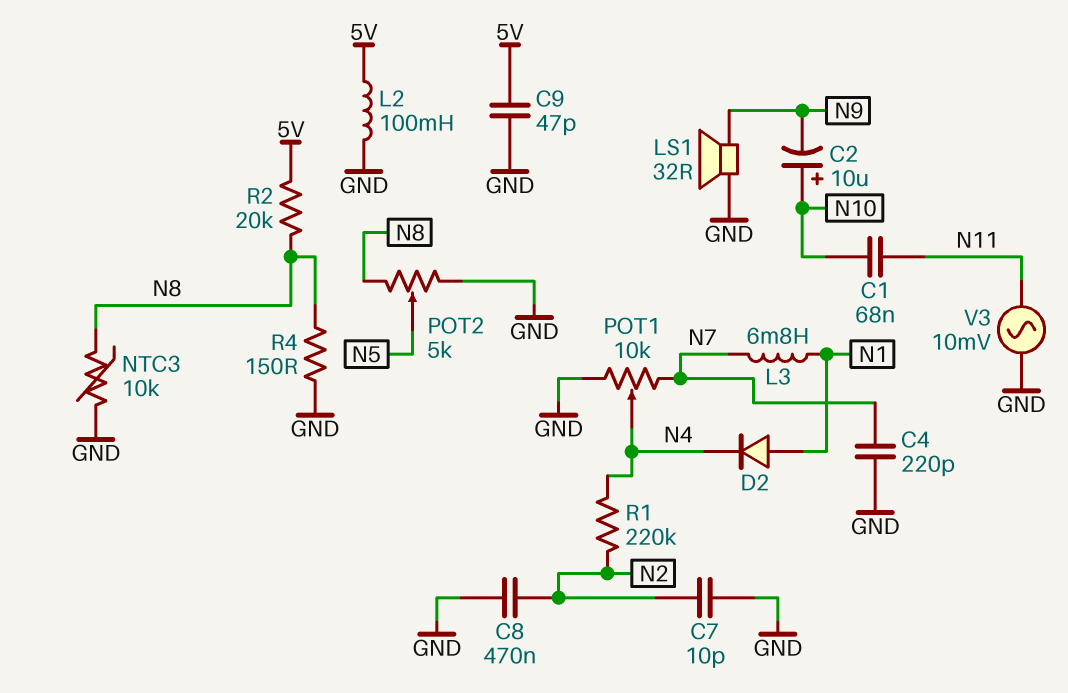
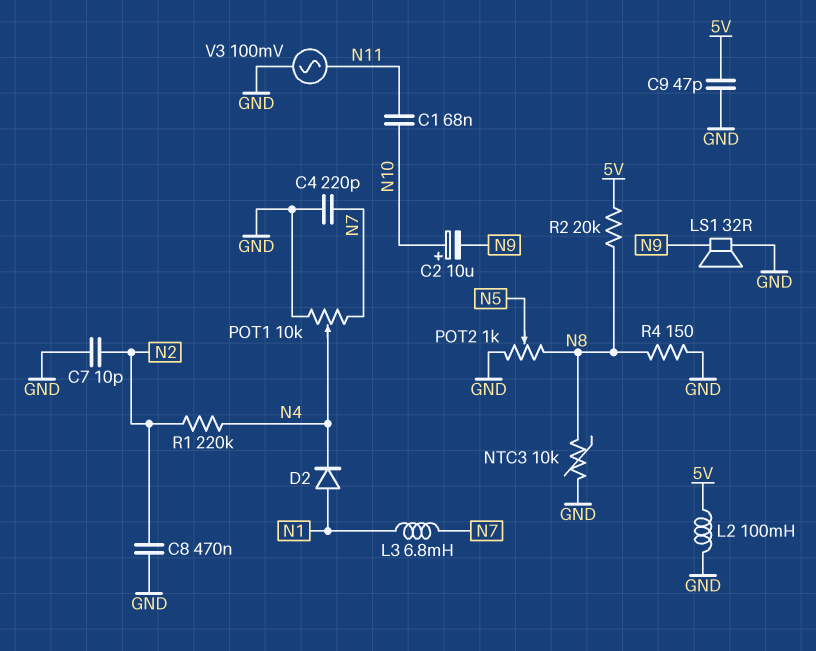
POT2: 5k (GND, N8, wiper N5) -> 1k (GND, N8, wiper N5)
V3: AC 10mV (GND, N11) -> AC 100mV (GND, N11)

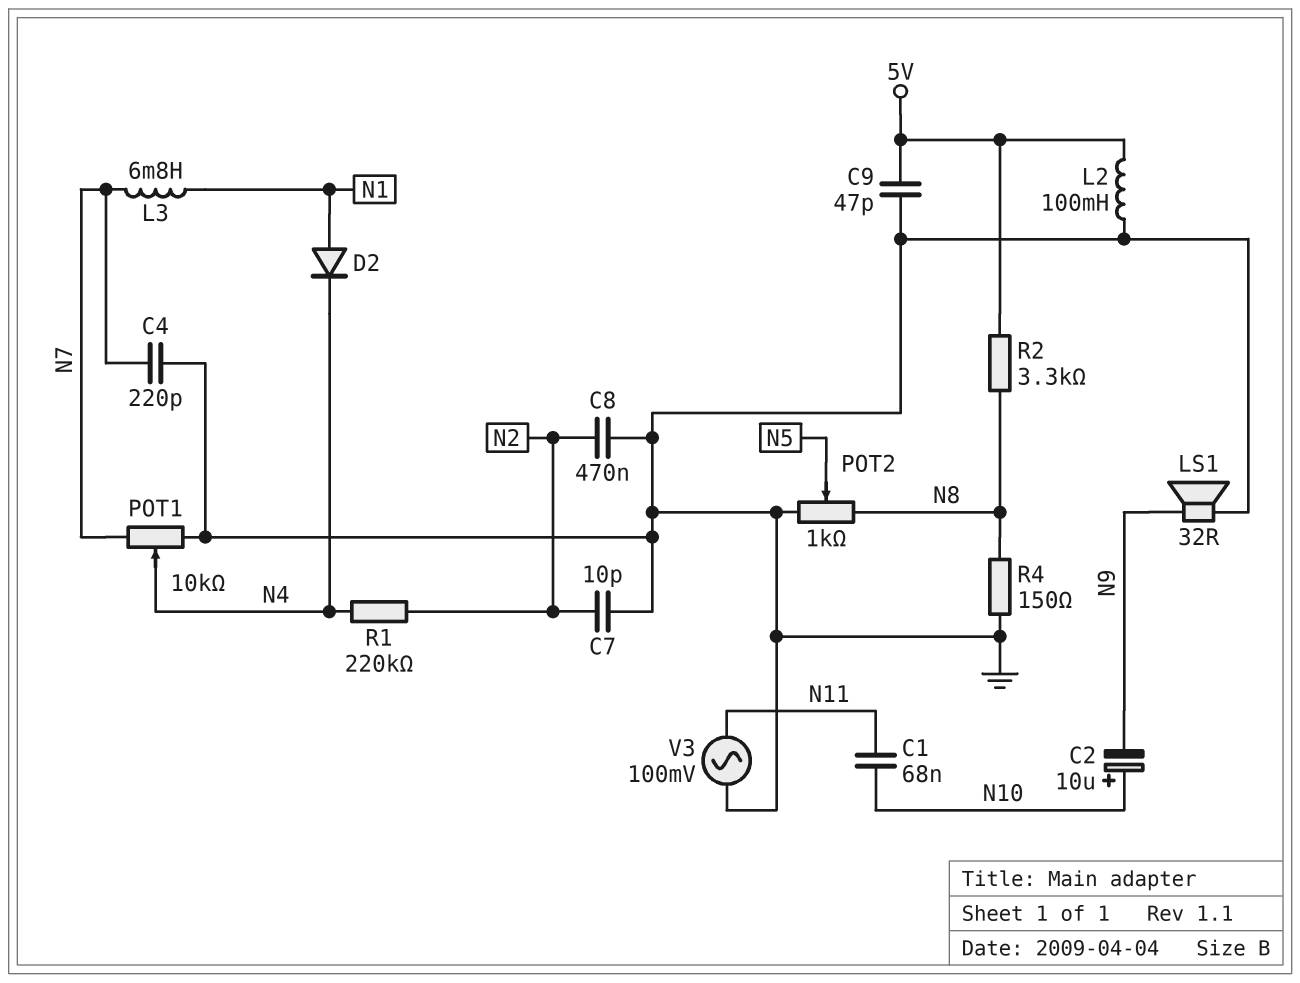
NTC3: 10k (GND, N8) -> none
R2: 20k (5V, N8) -> 3.3k (5V, N8)

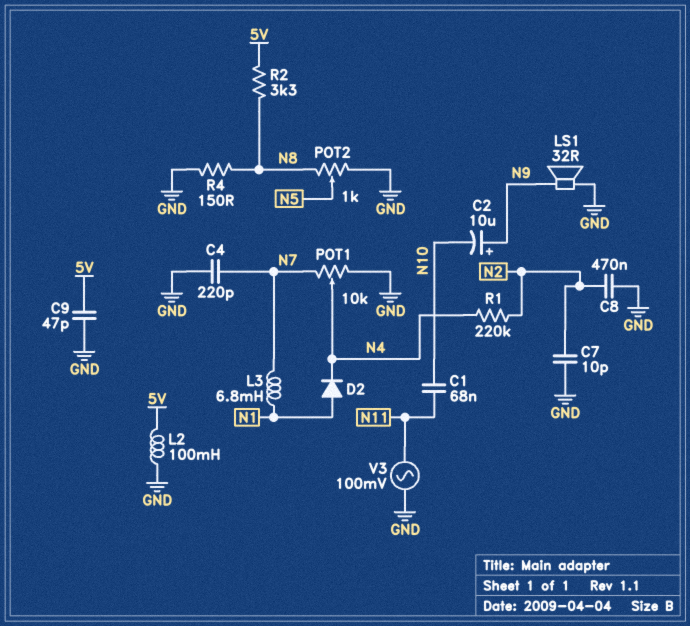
C2: 10uF (plus N10, minus N9) -> 10uF (plus N9, minus N10)

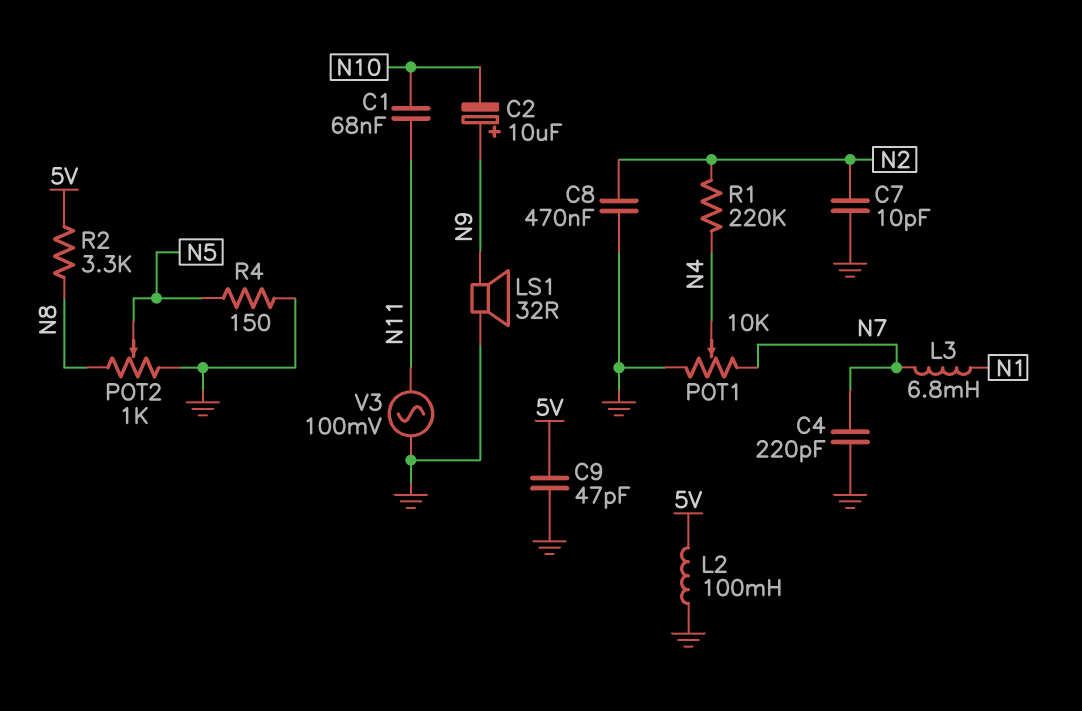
D2: diode (A N1, K N4) -> none
R4: 150 (GND, N8) -> 150 (GND, N5)

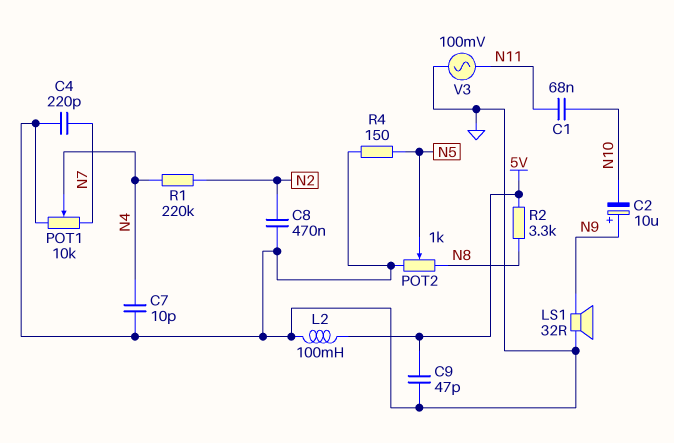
C7: 10pF (GND, N2) -> 10pF (GND, N4)
L3: 6.8mH (N1, N7) -> none

